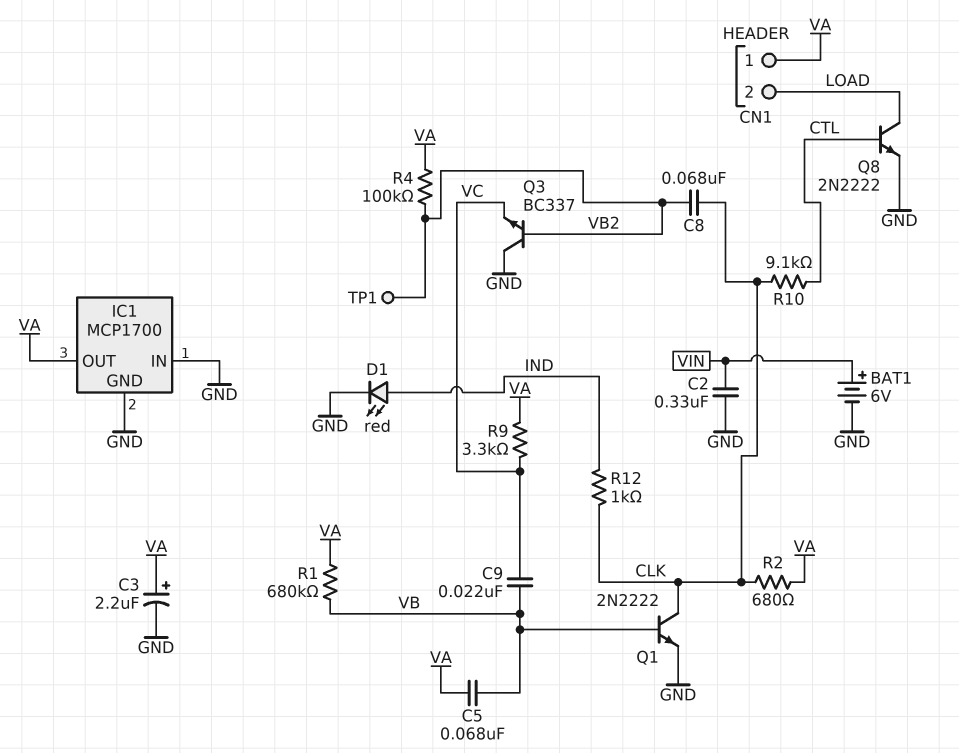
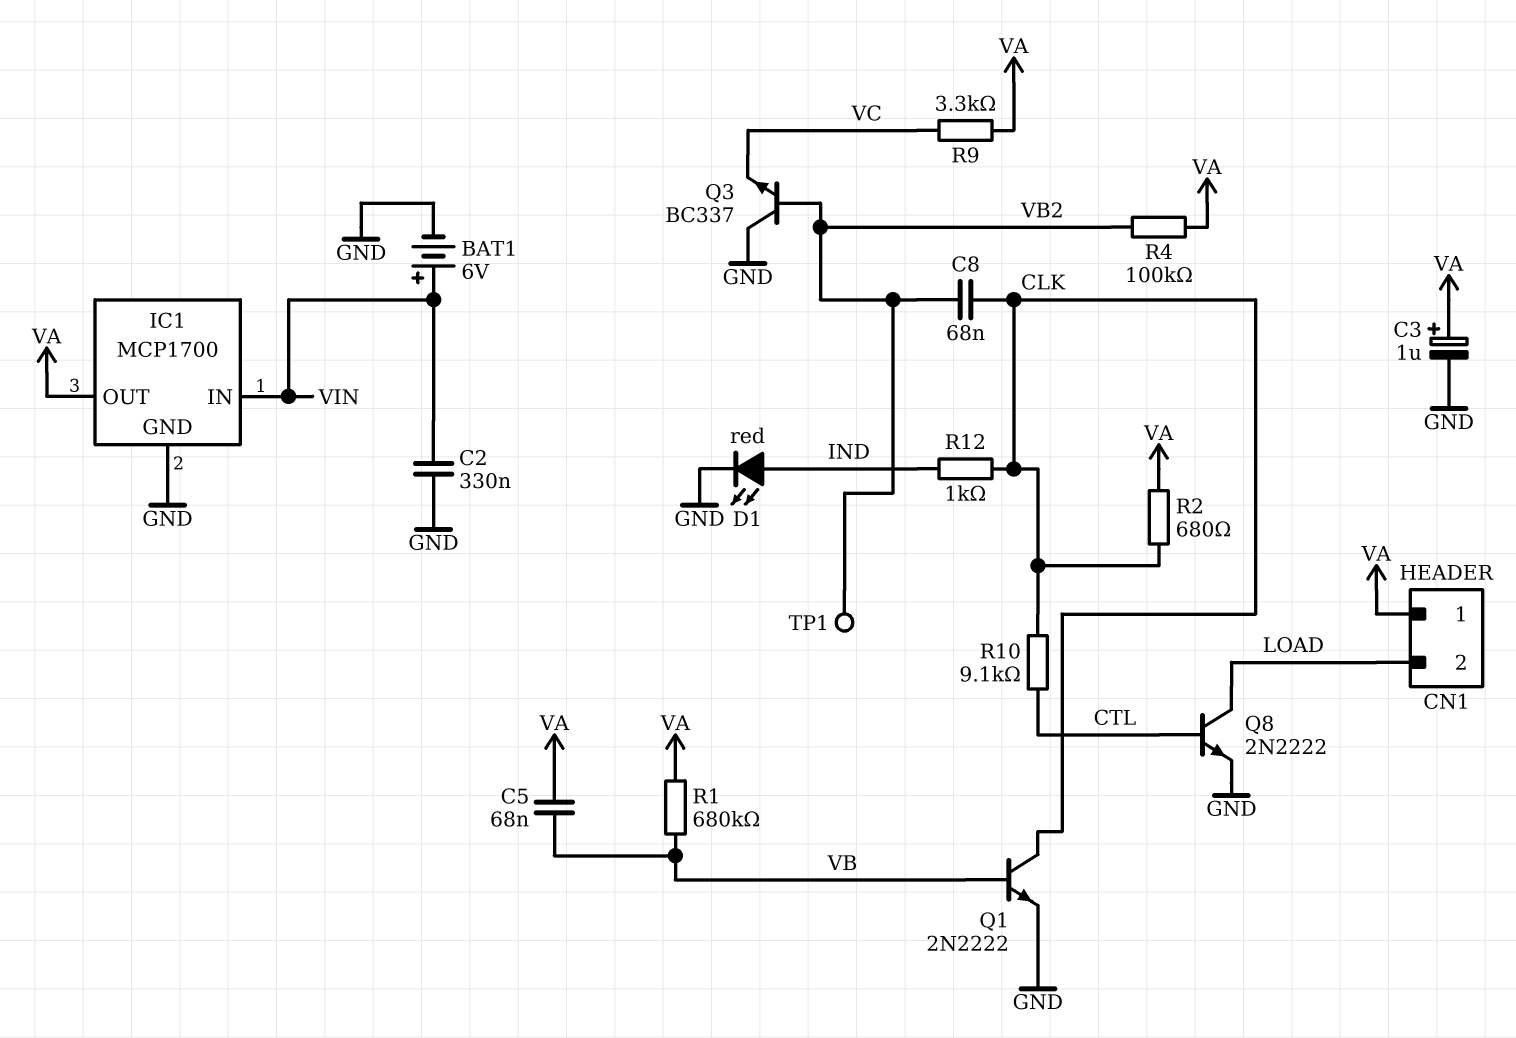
C3: 2.2uF (plus VA, minus GND) -> 1uF (plus VA, minus GND)
C9: 22nF (VB, VC) -> none
IC1 pin IN: GND -> VIN

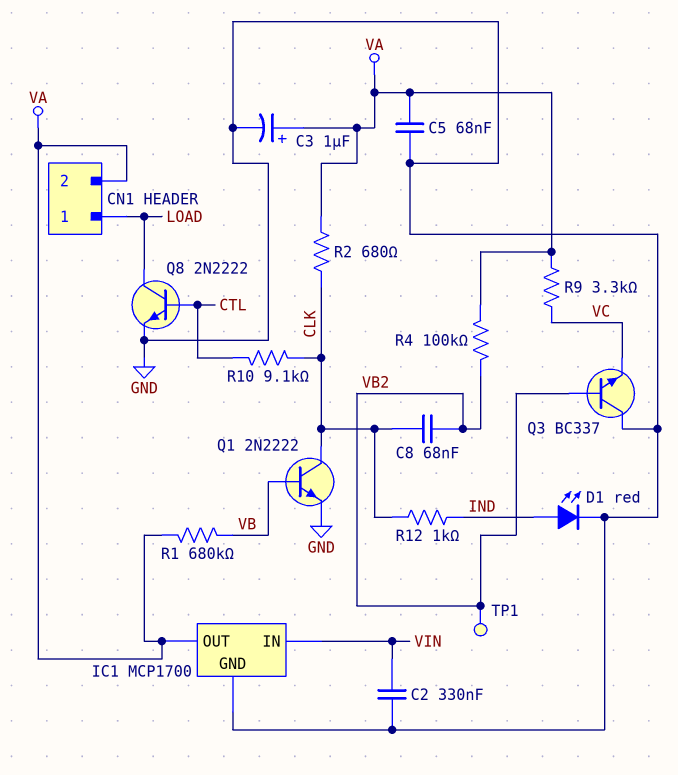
BAT1: 6V (plus VIN, minus GND) -> none
C5: 68nF (VA, VB) -> 68nF (GND, VA)
CN1 pin 1: VA -> LOAD
CN1 pin 2: LOAD -> VA

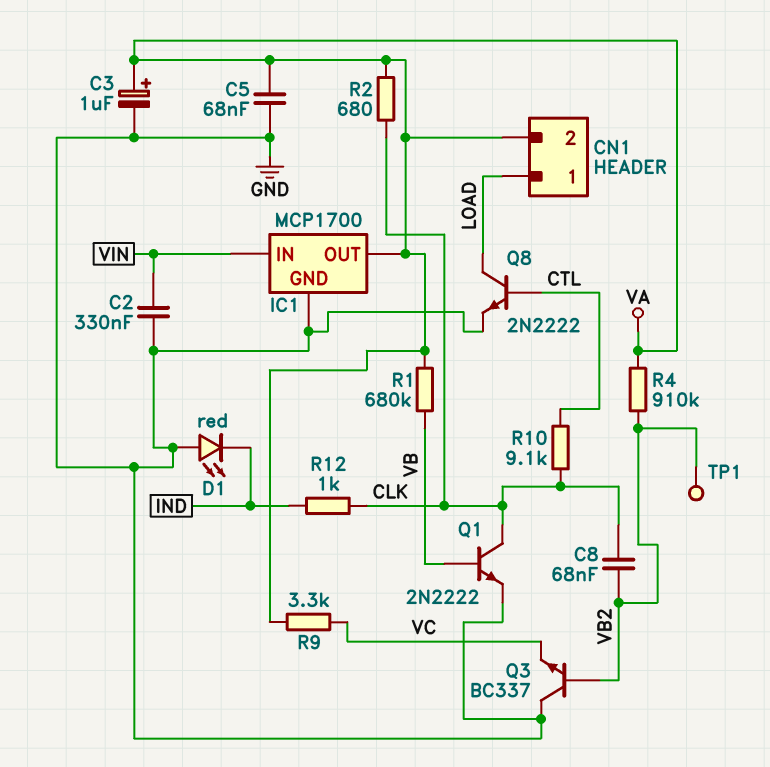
D1: LED red (A IND, K GND) -> LED red (A GND, K IND)
R4: 100k (VA, VB2) -> 910k (VA, VB2)

